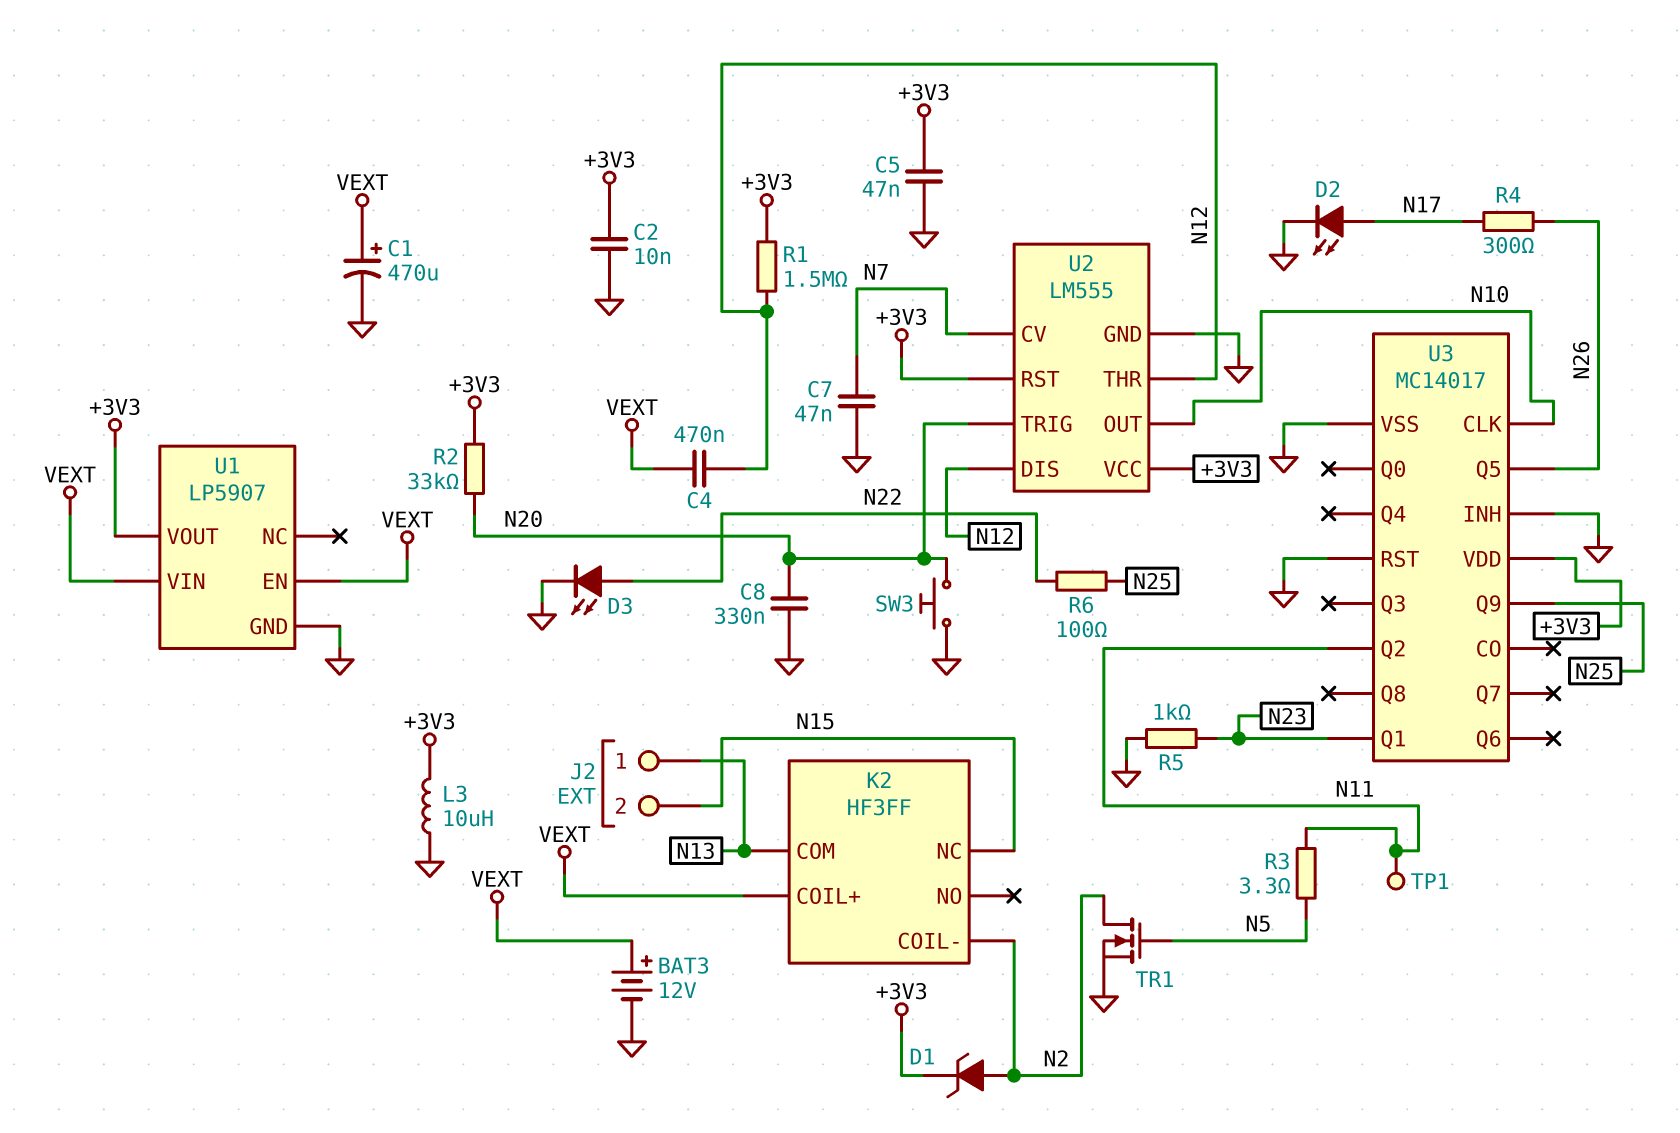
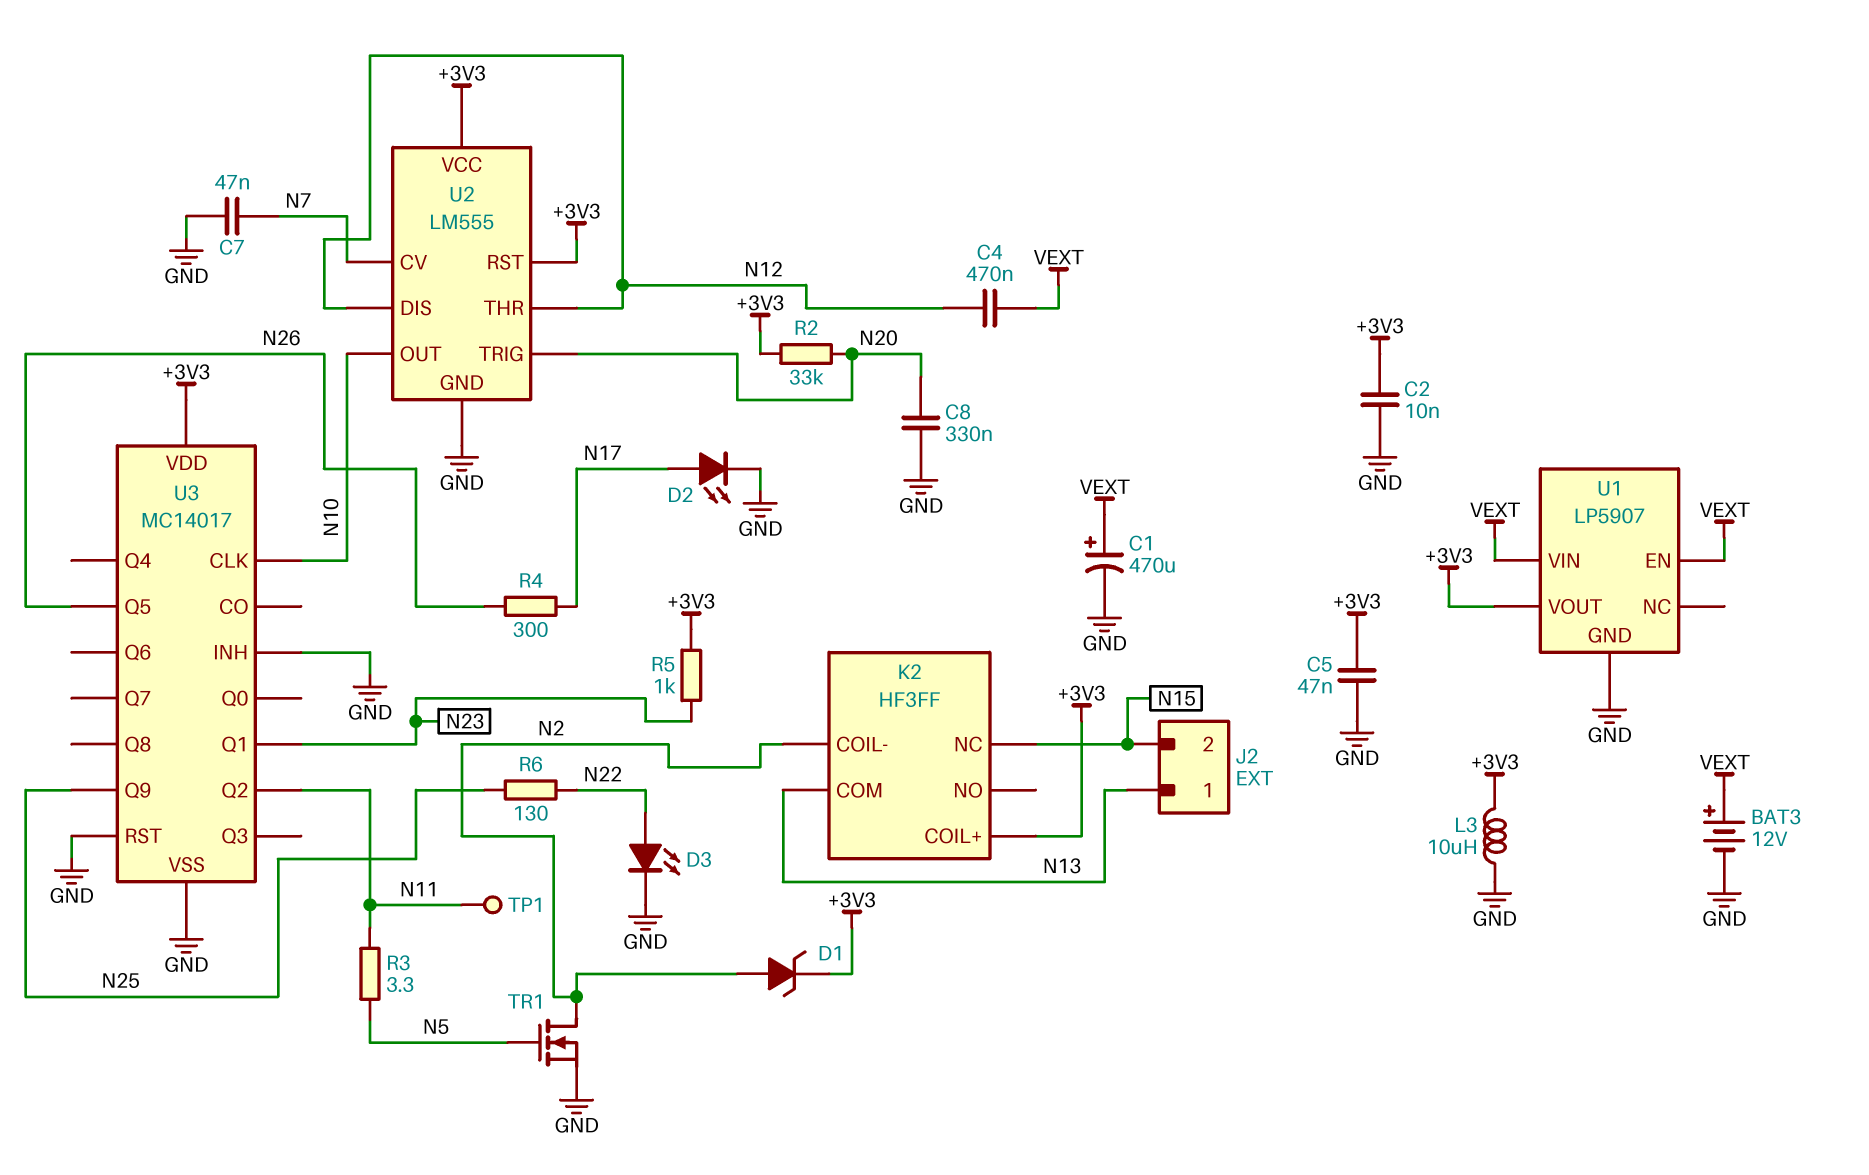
K2 pin COIL+: VEXT -> +3V3
R1: 1.5M (+3V3, N12) -> none
R5: 1k (GND, N23) -> 1k (+3V3, N23)
R6: 100 (N22, N25) -> 130 (N22, N25)
SW3: button (GND, N20) -> none

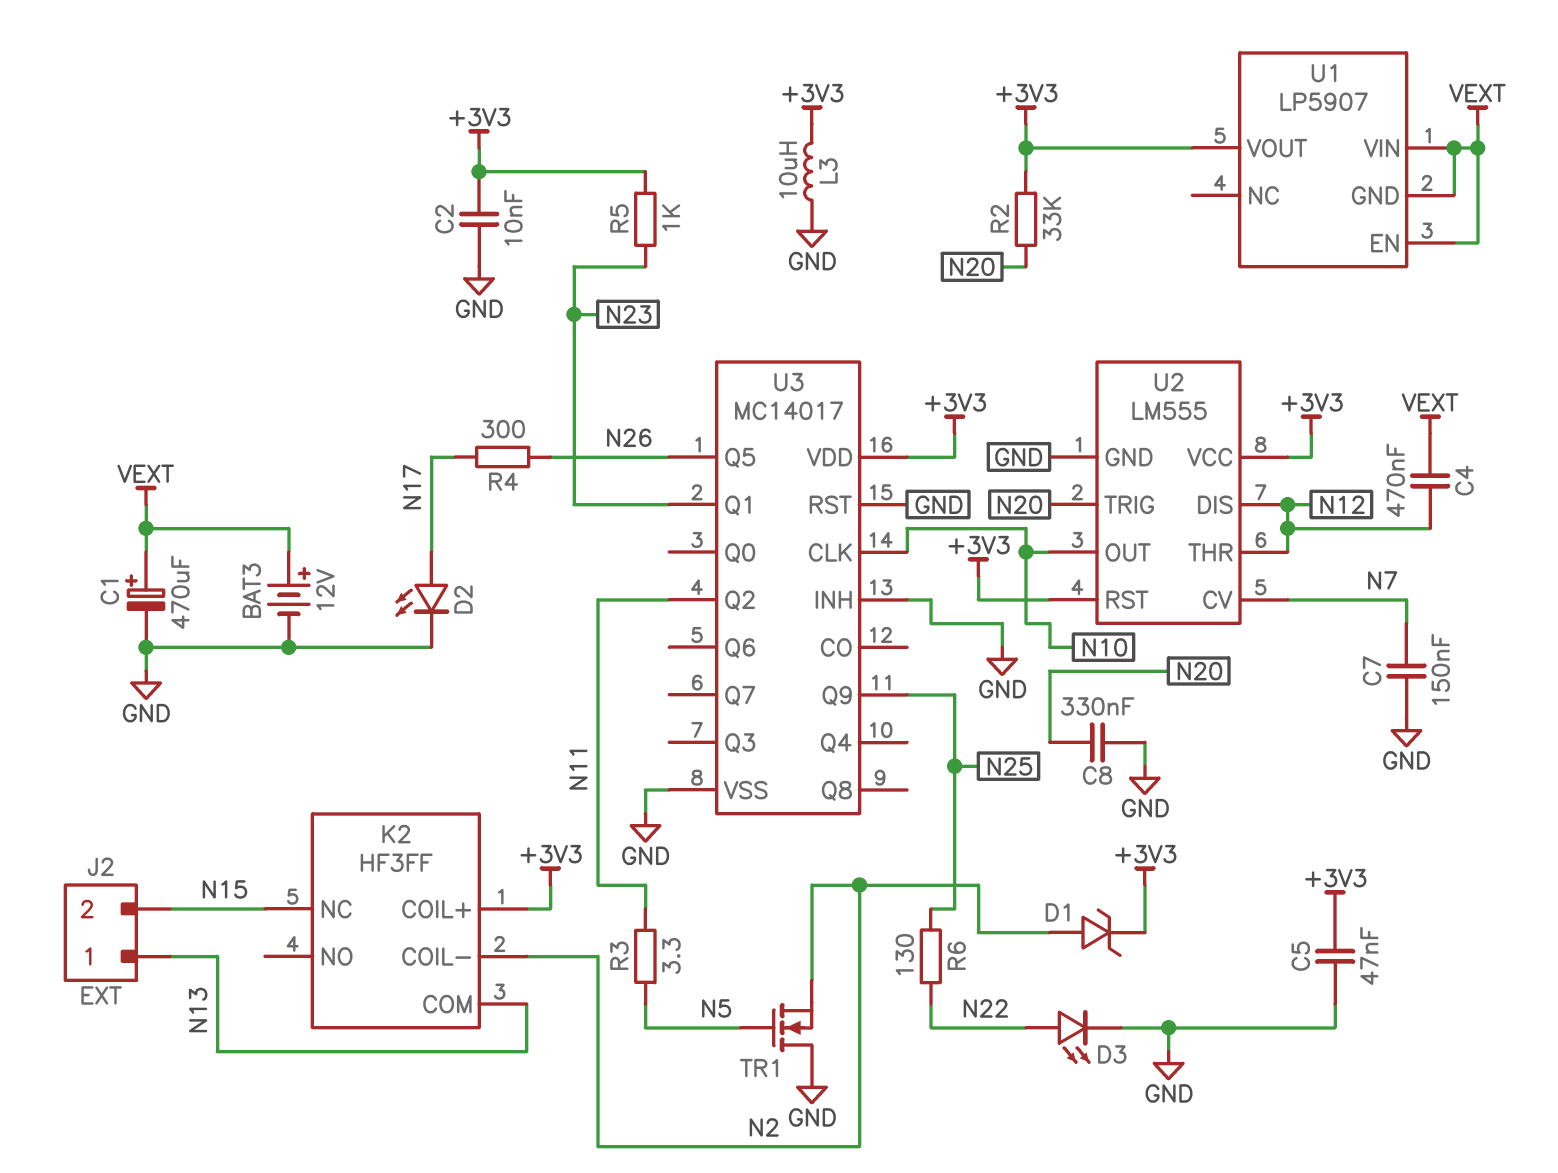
C7: 47nF (GND, N7) -> 150nF (GND, N7)
TP1: test point (N11) -> none
TR1: NMOS (G N5, D N2, S GND) -> NMOS (G N5, D GND, S N2)
U1 pin GND: GND -> VEXT

